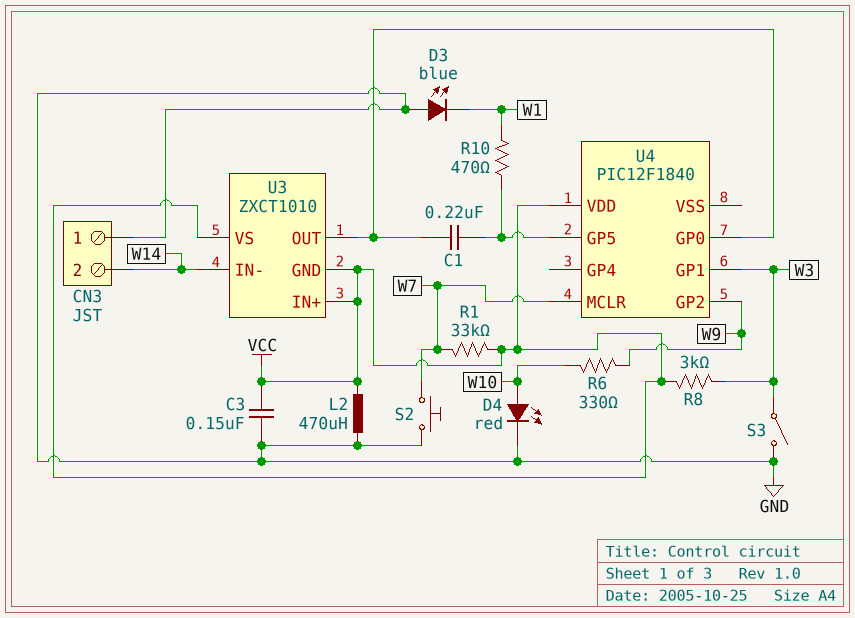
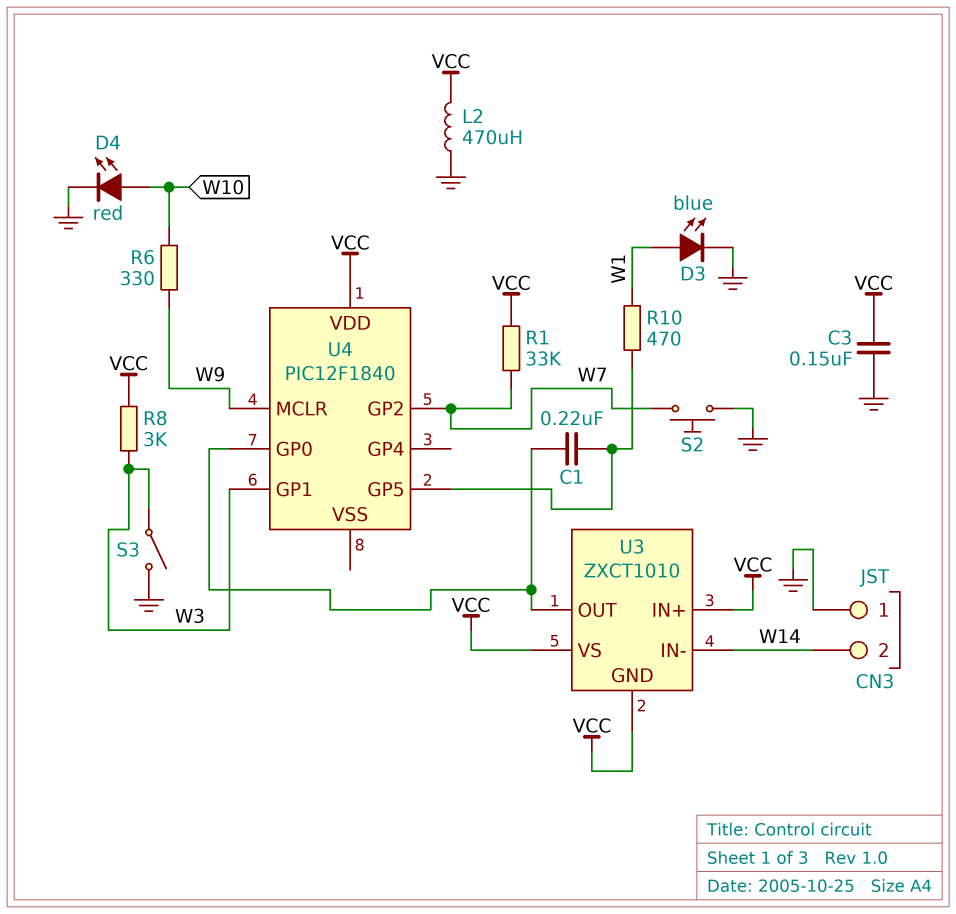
D3: LED blue (A GND, K W1) -> LED blue (A W1, K GND)
U4 pin GP2: W9 -> W7
U4 pin MCLR: W7 -> W9

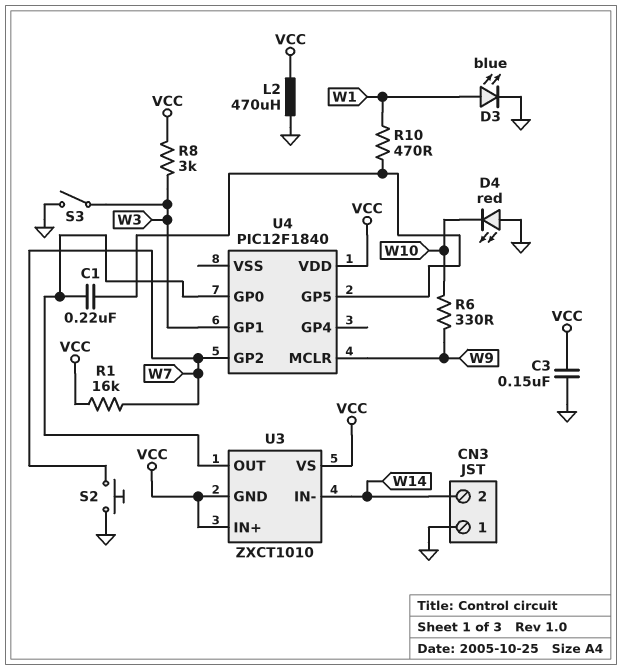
D4: LED red (A W10, K GND) -> LED red (A GND, K W10)
R1: 33k (VCC, W7) -> 16k (VCC, W7)

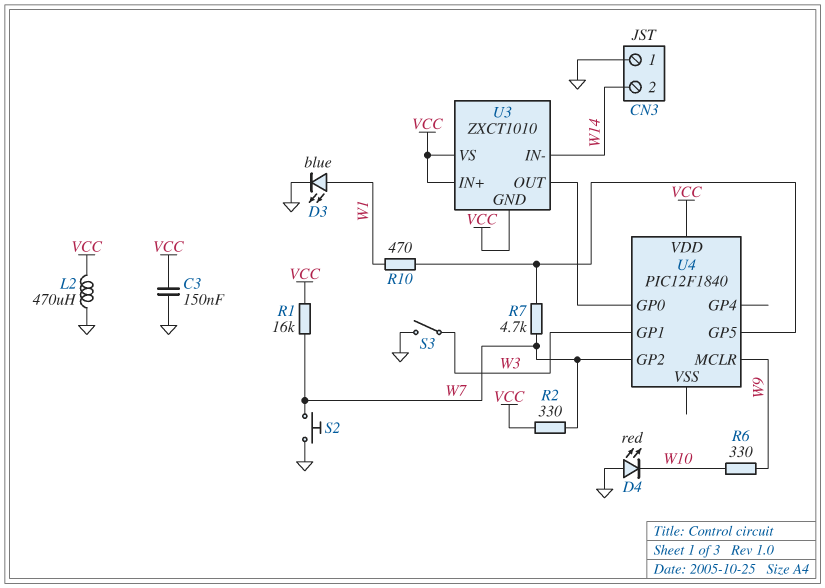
C1: 220nF (U3/OUT, U4/GP5) -> none
R2: none -> 330 (VCC, W7)
R7: none -> 4.7k (U4/GP5, W7)
R8: 3k (VCC, W3) -> none

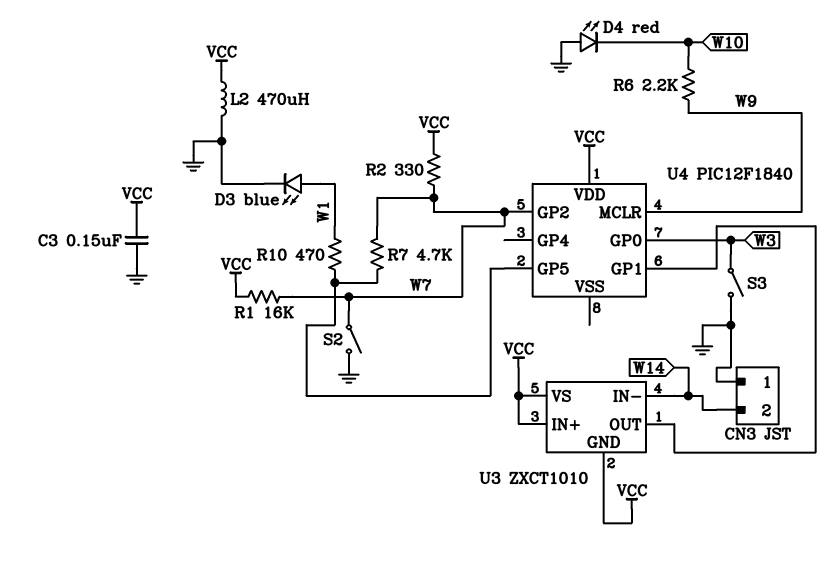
R6: 330 (W9, W10) -> 2.2k (W9, W10)
S2: button (GND, W7) -> switch (GND, W7)
U4 pin GP0: U3/OUT -> W3
U4 pin GP1: W3 -> U3/OUT

